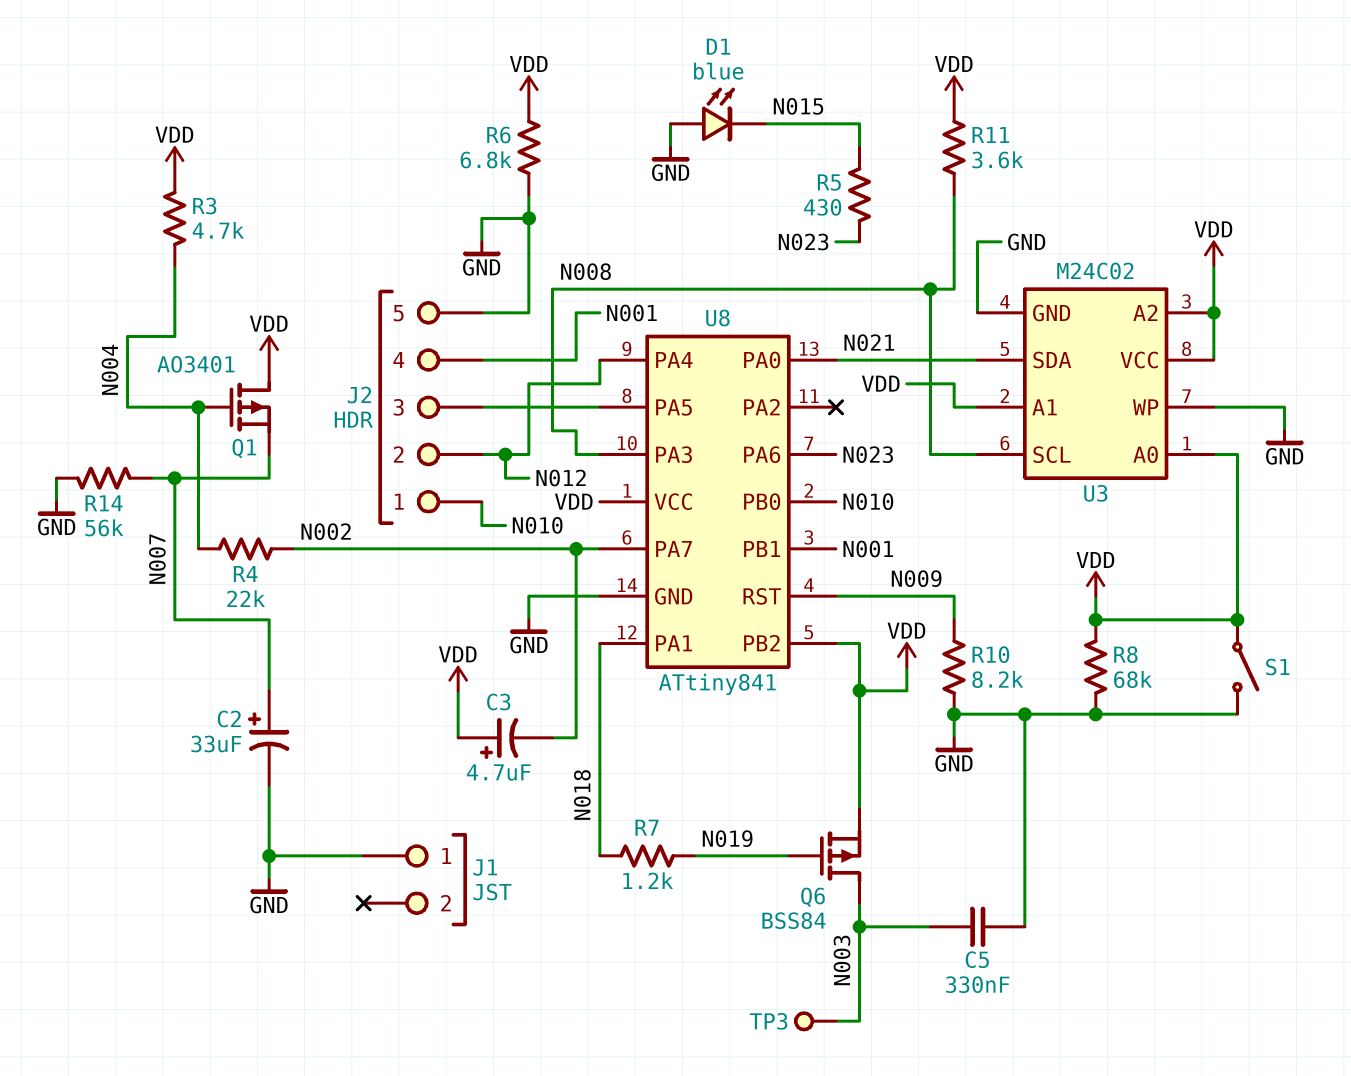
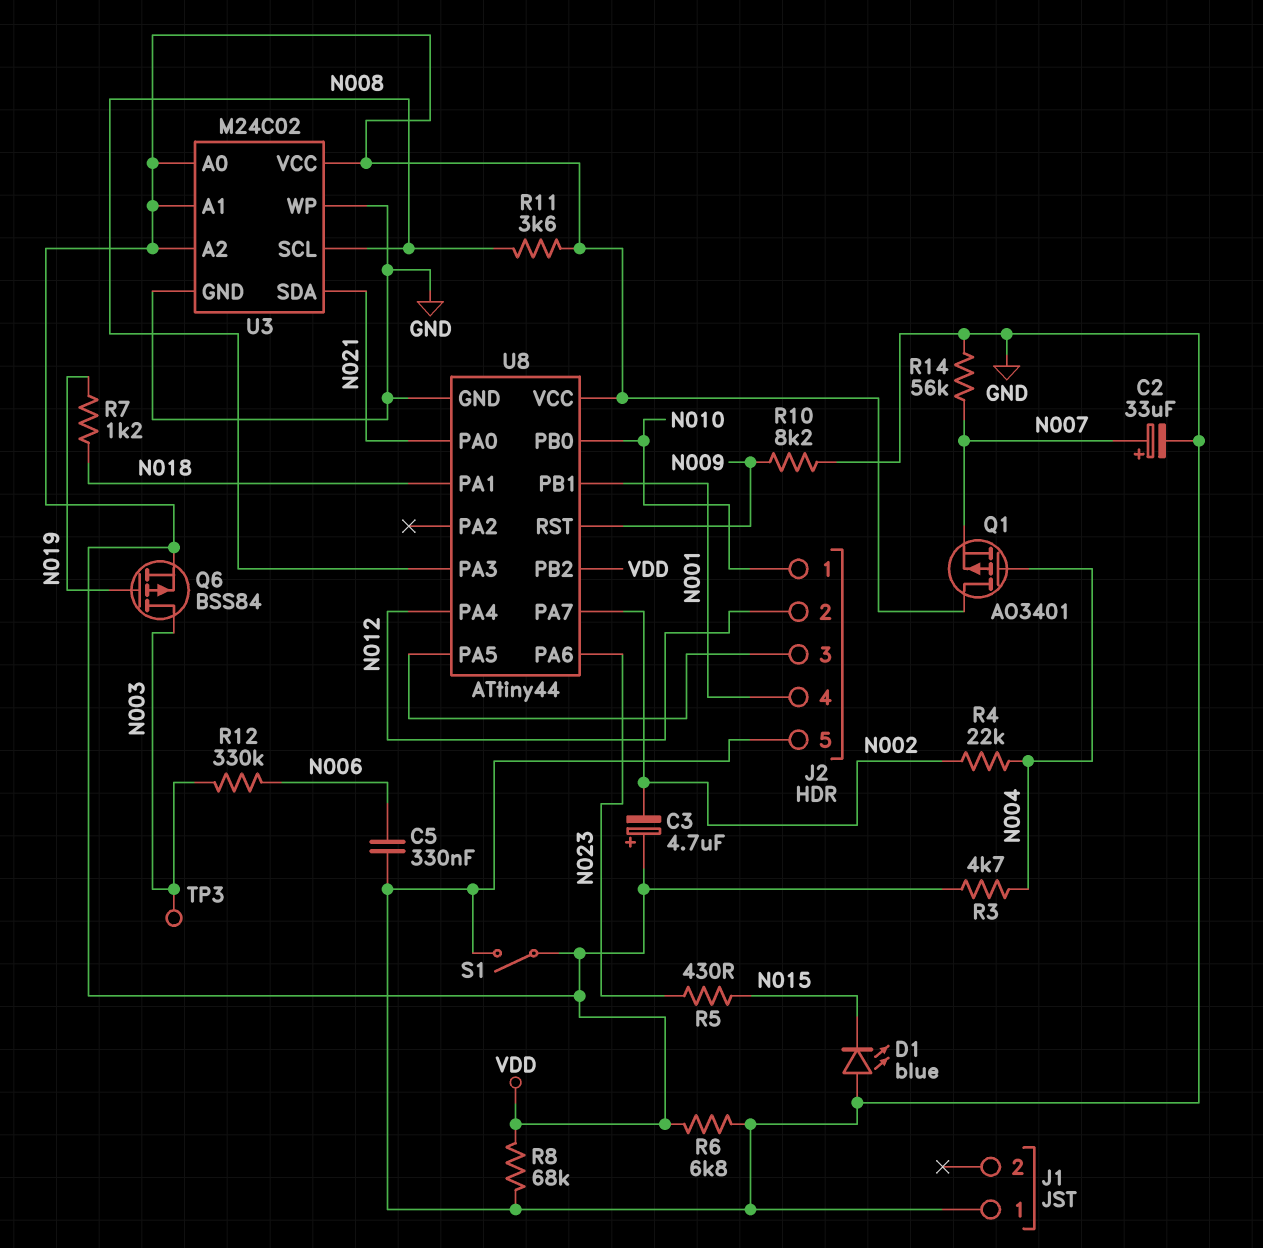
C5: 330nF (GND, N003) -> 330nF (GND, N006)
R12: none -> 330k (N003, N006)
U8: ATtiny841 -> ATtiny44

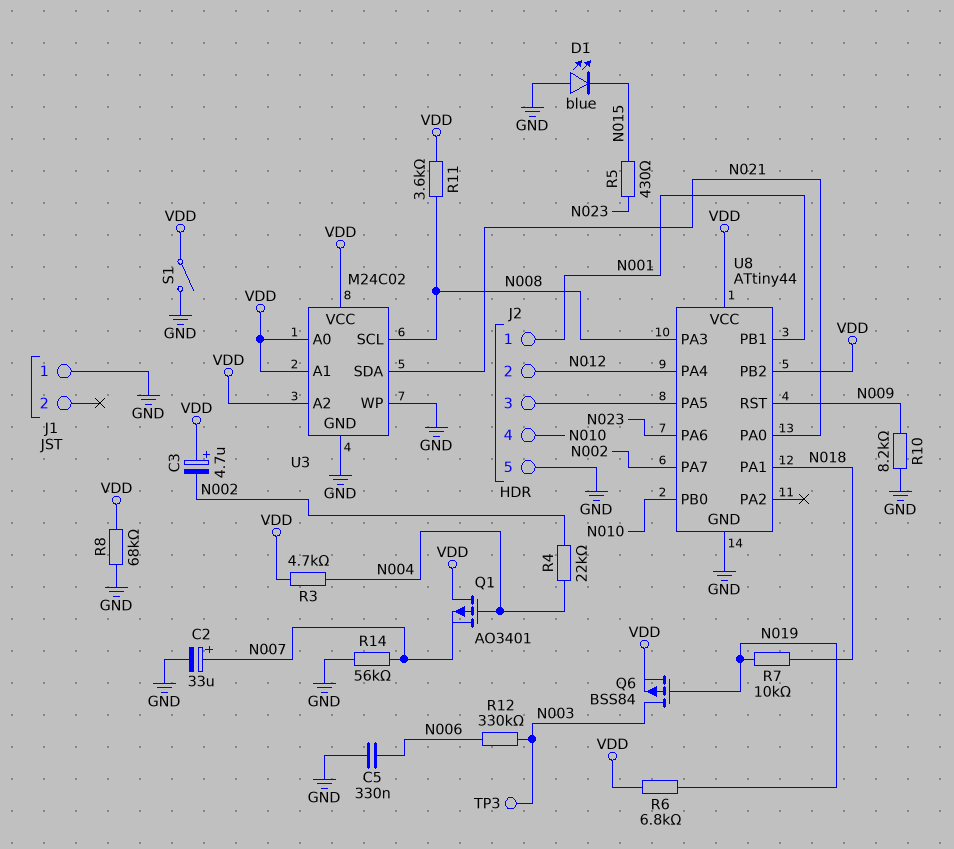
J2 pin 1: N010 -> N001
J2 pin 4: N001 -> N010
R6: 6.8k (GND, VDD) -> 6.8k (N019, VDD)
R7: 1.2k (N018, N019) -> 10k (N018, N019)

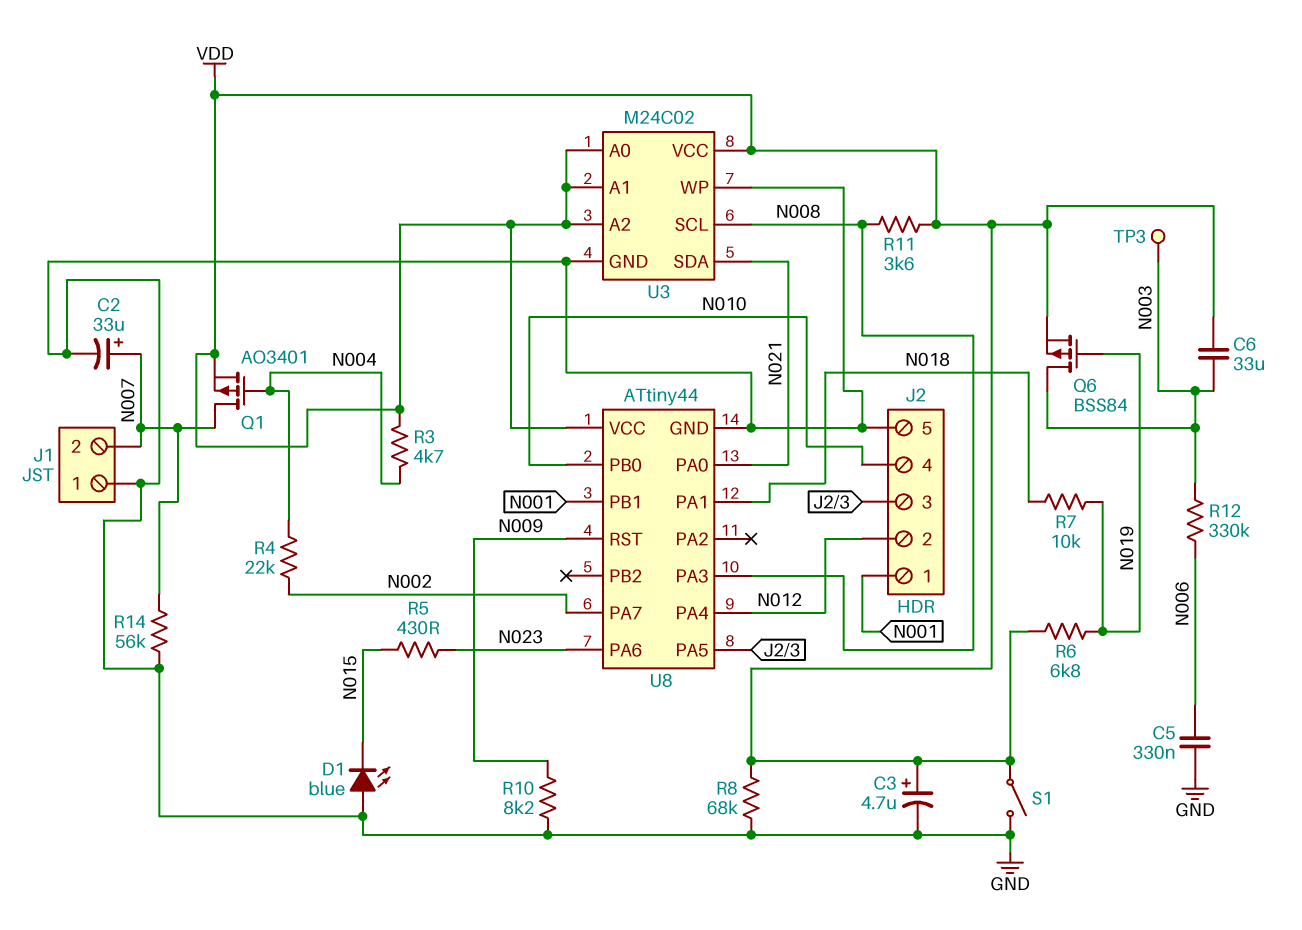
C3: 4.7uF (plus VDD, minus N002) -> 4.7uF (plus VDD, minus GND)
C6: none -> 33uF (N003, VDD)
J1 pin 2: none -> N007
Q1: PMOS AO3401 (G N004, D VDD, S N007) -> PMOS AO3401 (G N004, D N007, S VDD)
U8 pin PB2: VDD -> none

